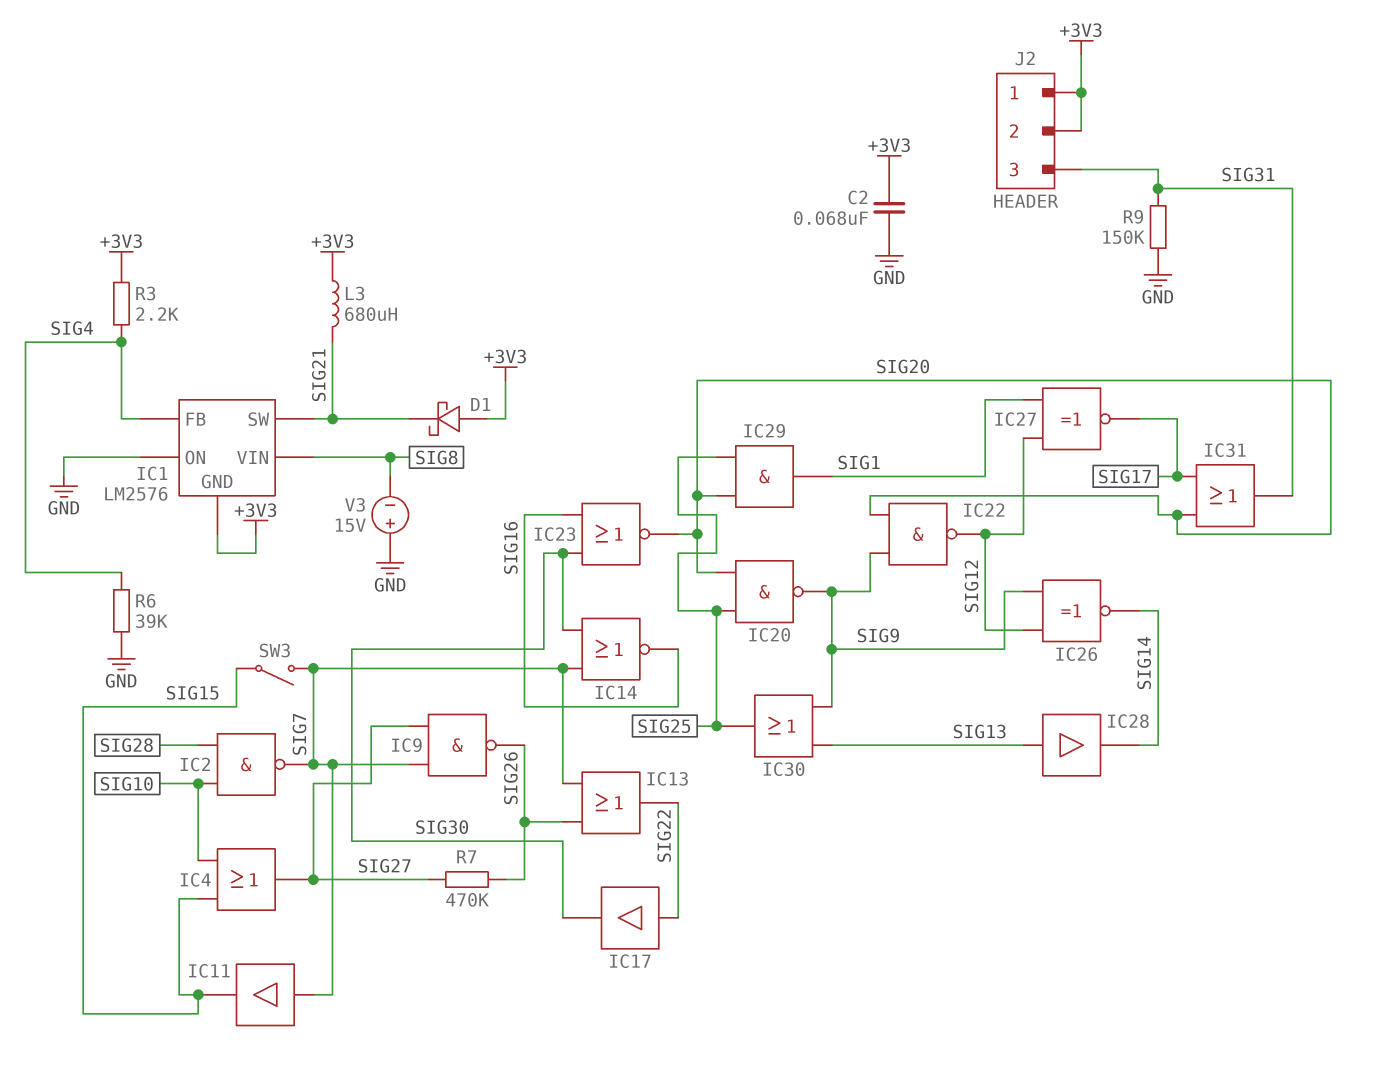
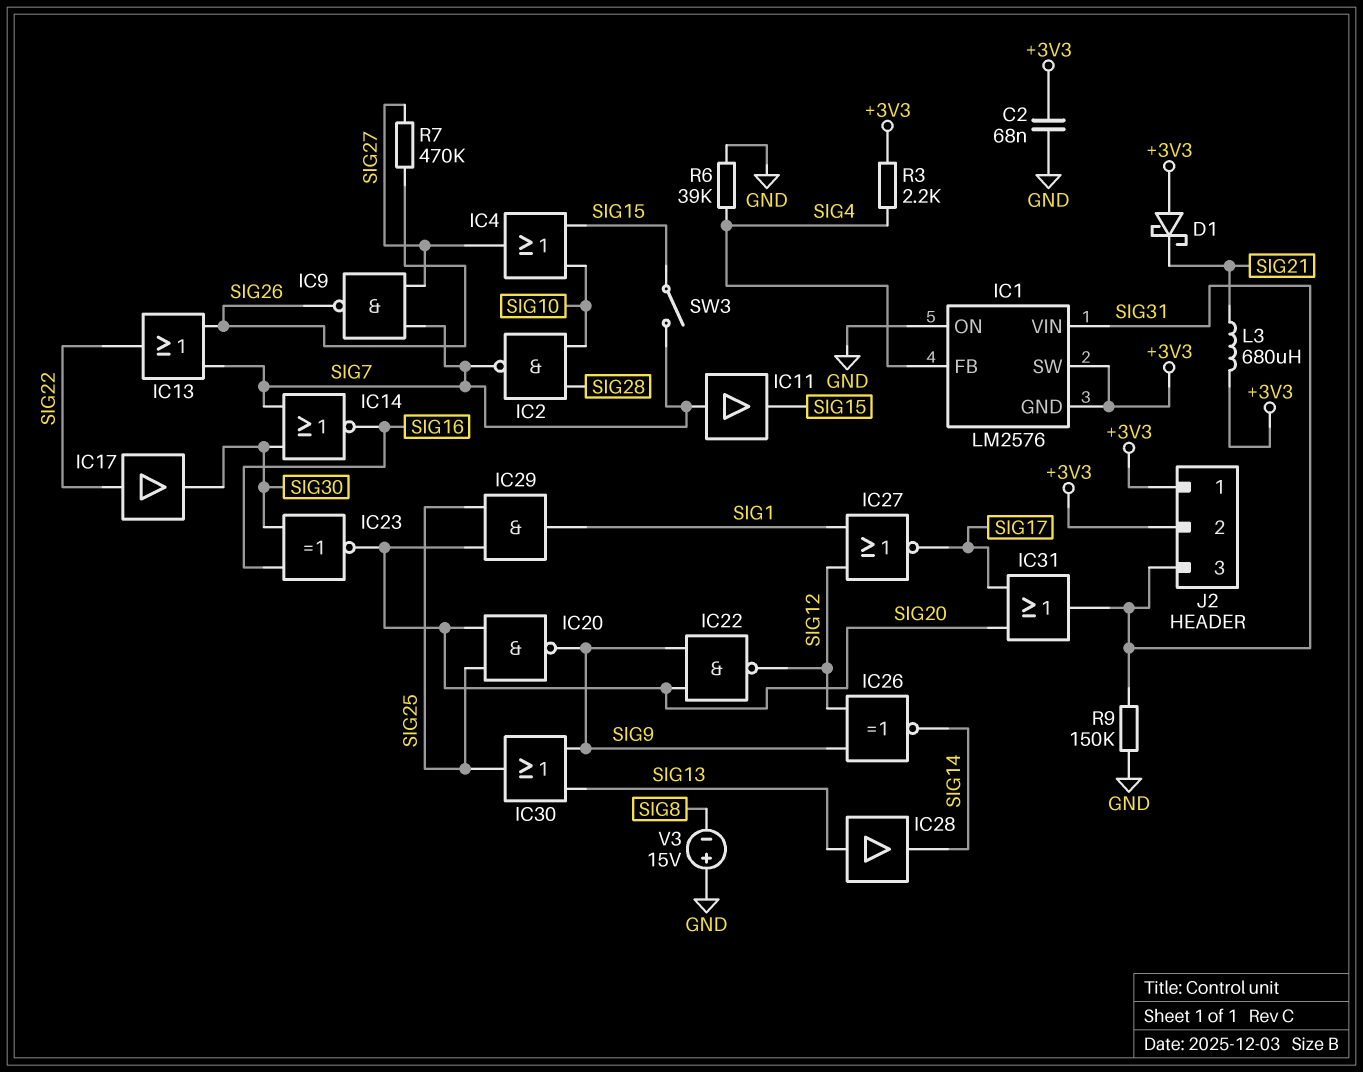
IC1 pin SW: SIG21 -> +3V3
IC1 pin VIN: SIG8 -> SIG31
IC23: NOR (in SIG16, in SIG30, out SIG20) -> XNOR (in SIG16, in SIG30, out SIG20)
IC27: XNOR (in SIG1, in SIG12, out SIG17) -> NOR (in SIG1, in SIG12, out SIG17)

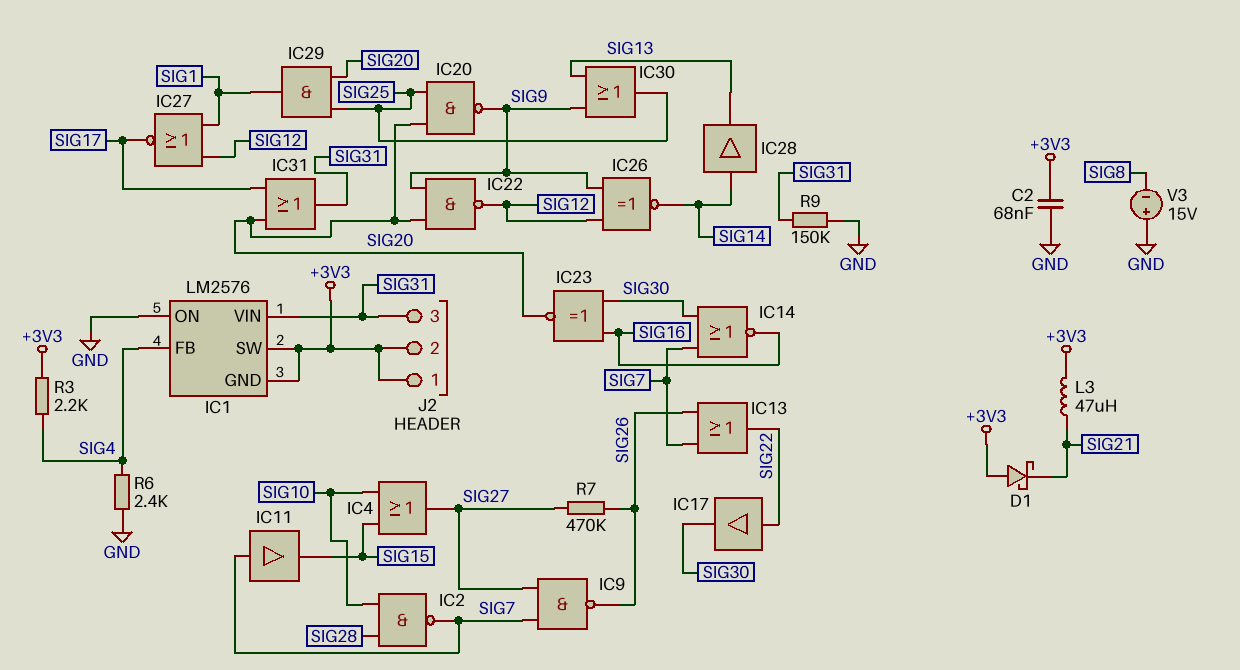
IC28: buffer (in SIG13, out SIG14) -> buffer (in SIG14, out SIG13)
L3: 680uH (+3V3, SIG21) -> 47uH (+3V3, SIG21)
R6: 39k (GND, SIG4) -> 2.4k (GND, SIG4)
SW3: switch (SIG7, SIG15) -> none

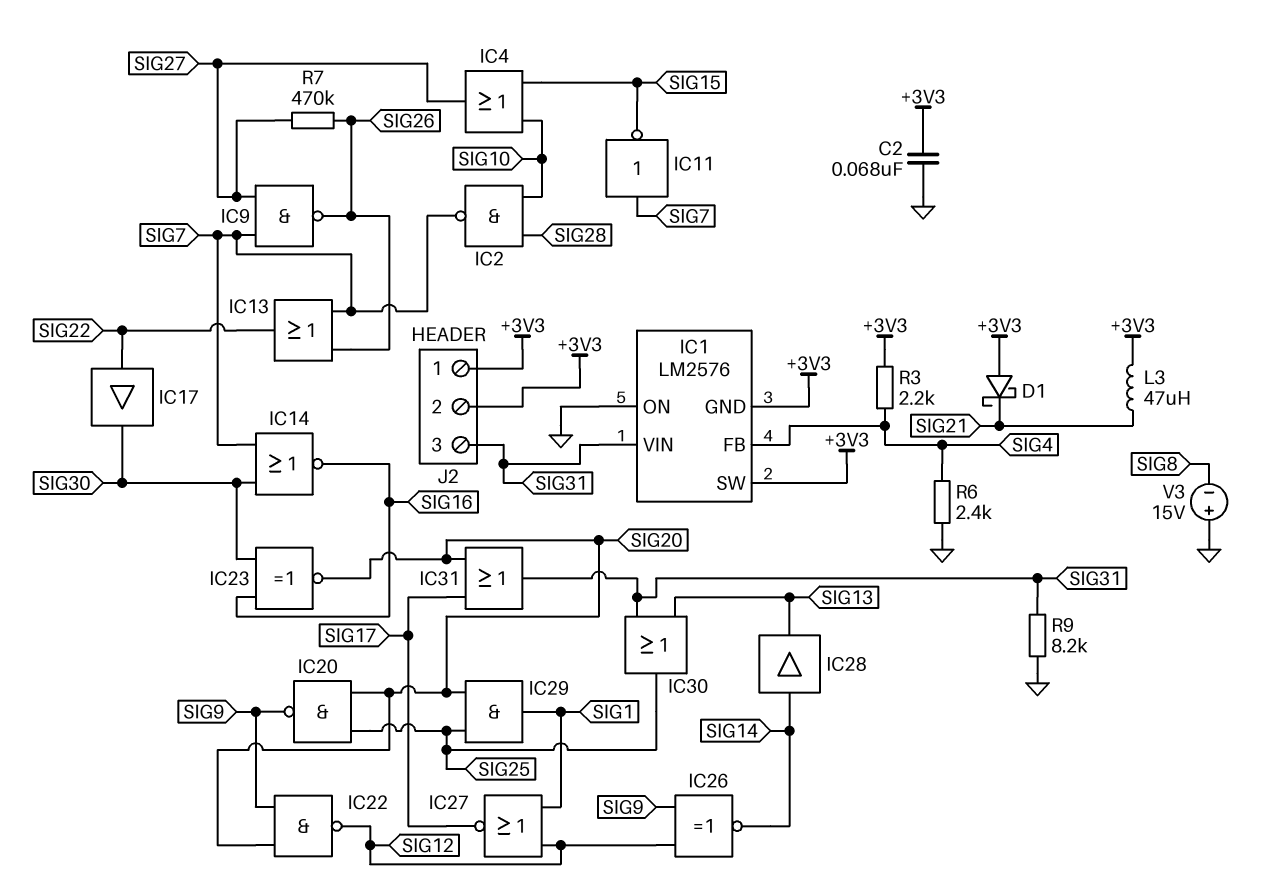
IC11: buffer (in SIG7, out SIG15) -> NOT (in SIG7, out SIG15)
IC30: OR (in SIG9, in SIG13, out SIG25) -> OR (in SIG13, in SIG31, out SIG25)
R9: 150k (GND, SIG31) -> 8.2k (GND, SIG31)

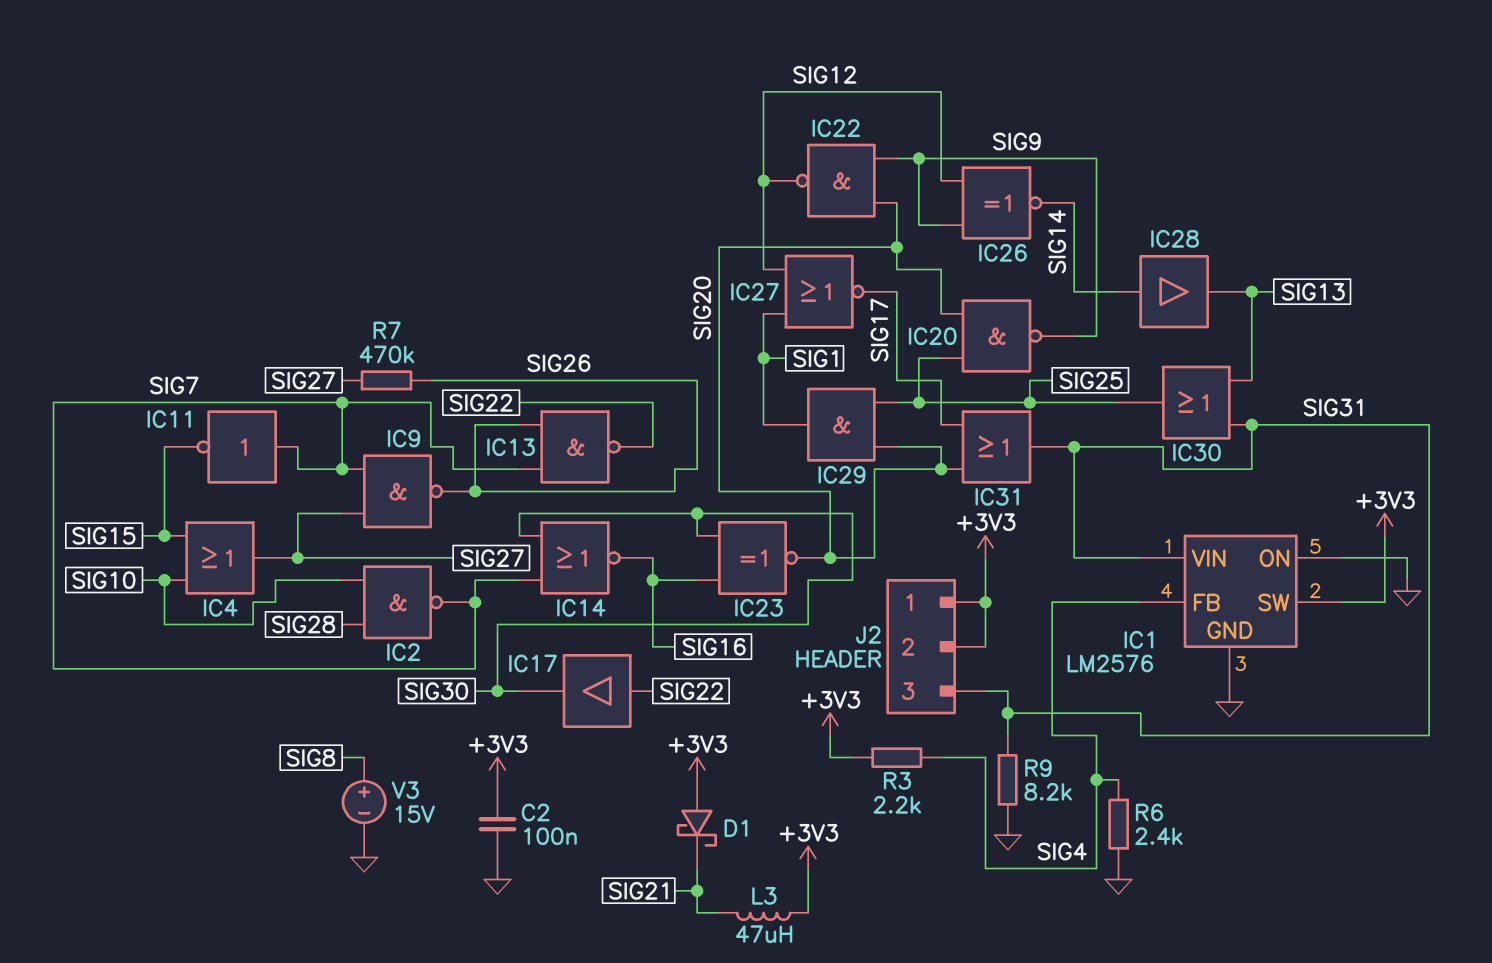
C2: 68nF (+3V3, GND) -> 100nF (+3V3, GND)
IC1 pin GND: +3V3 -> GND
IC13: OR (in SIG7, in SIG26, out SIG22) -> NAND (in SIG7, in SIG26, out SIG22)
V3: 15V (plus GND, minus SIG8) -> 15V (plus SIG8, minus GND)

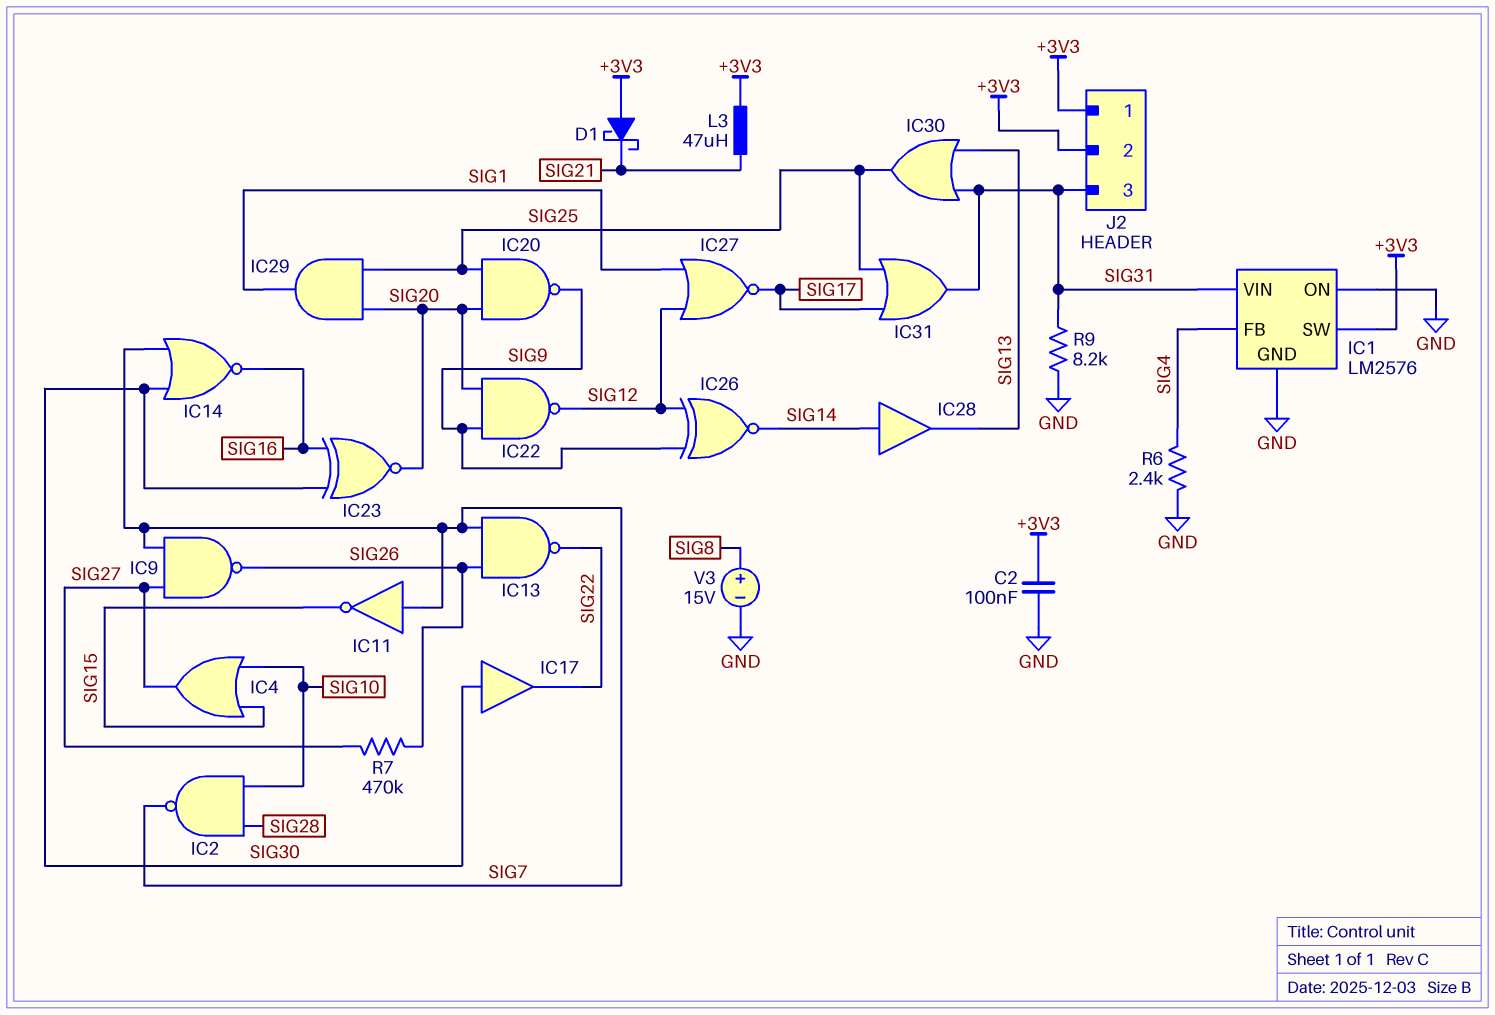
IC17: buffer (in SIG22, out SIG30) -> buffer (in SIG30, out SIG22)
IC31: OR (in SIG17, in SIG20, out SIG31) -> OR (in SIG17, in SIG25, out SIG31)
R3: 2.2k (+3V3, SIG4) -> none

